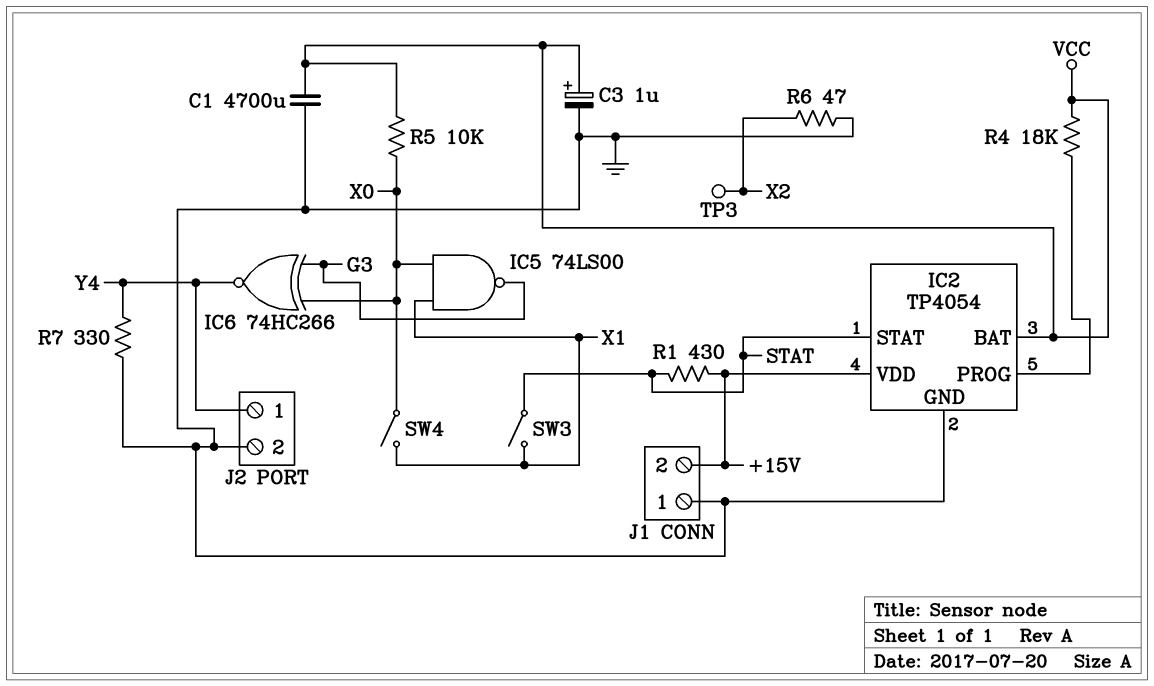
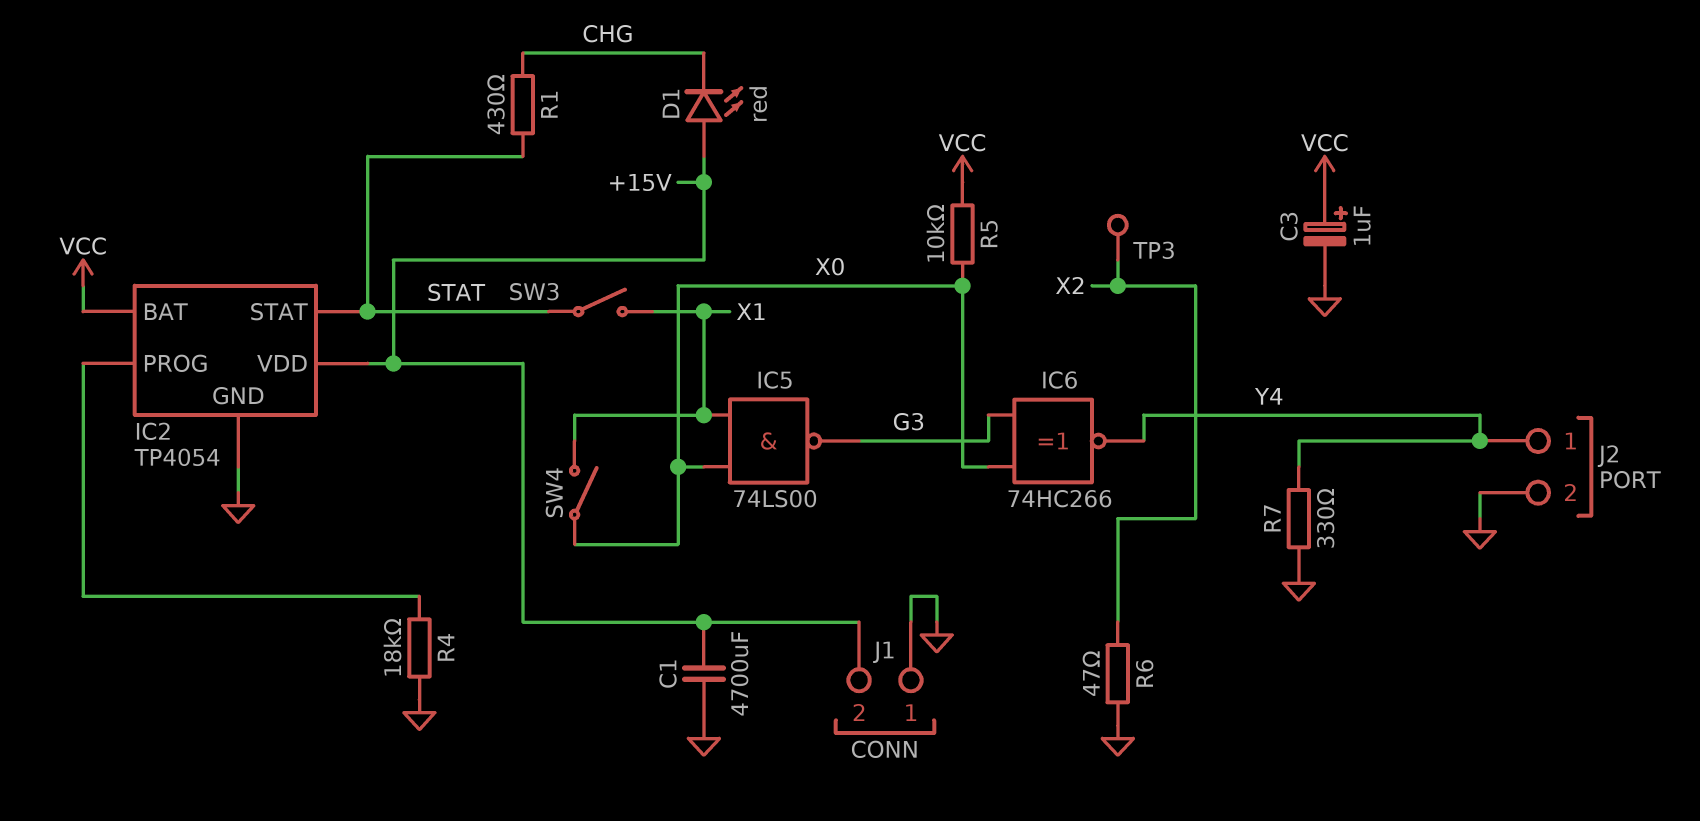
C1: 4700uF (GND, VCC) -> 4700uF (+15V, GND)
D1: none -> LED red (A +15V, K CHG)
R1: 430 (+15V, STAT) -> 430 (CHG, STAT)
R4: 18k (IC2/PROG, VCC) -> 18k (GND, IC2/PROG)

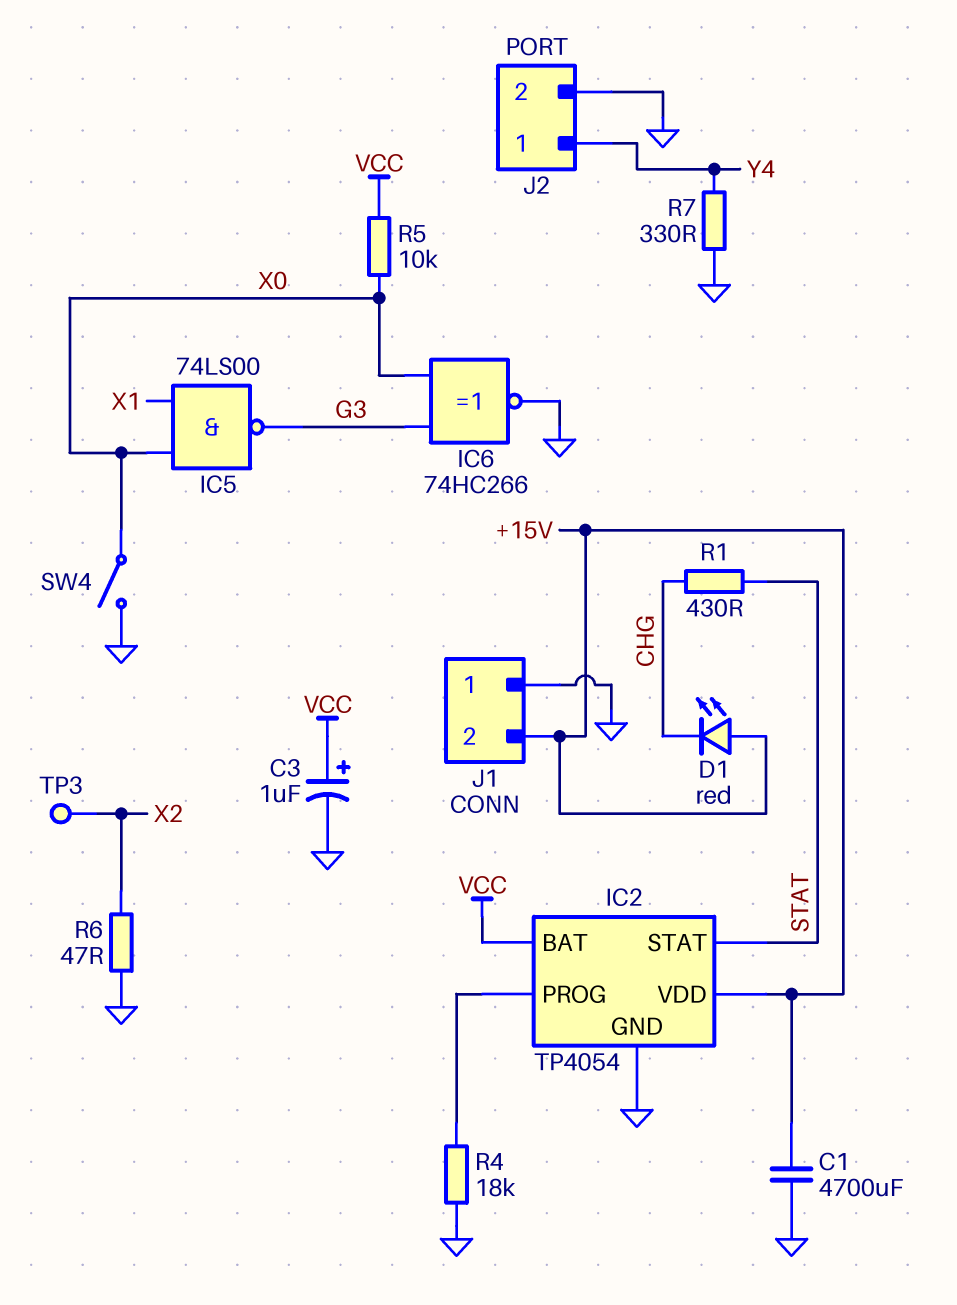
IC6: XNOR 74HC266 (in G3, in X0, out Y4) -> XNOR 74HC266 (in G3, in X0, out GND)
SW3: switch (STAT, X1) -> none
SW4: switch (X0, X1) -> switch (GND, X0)

